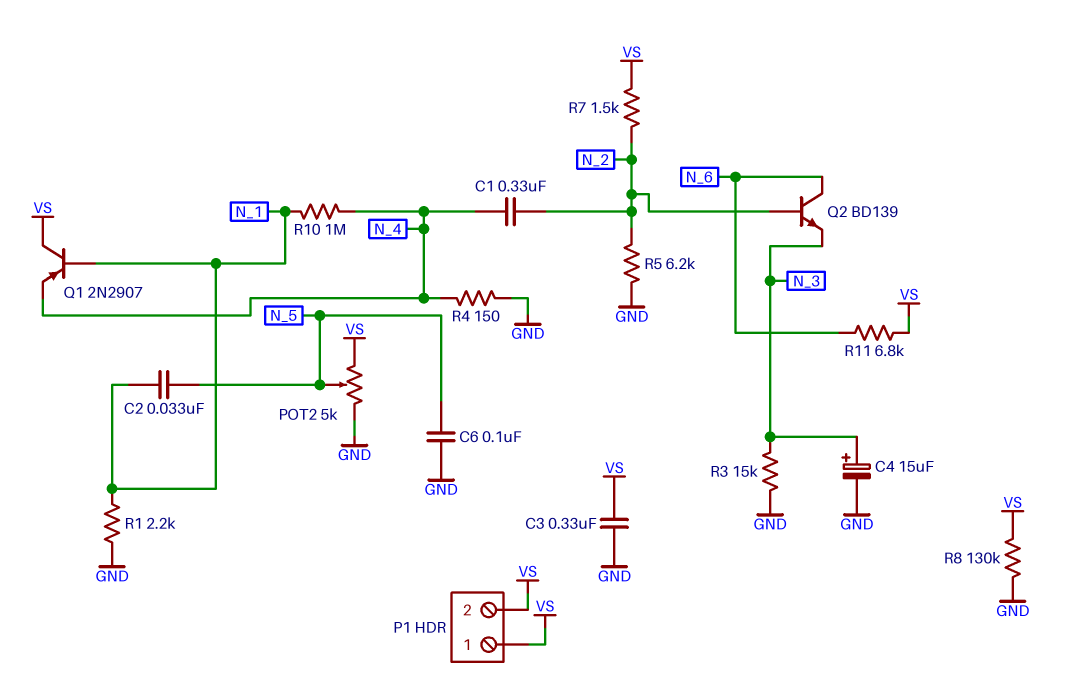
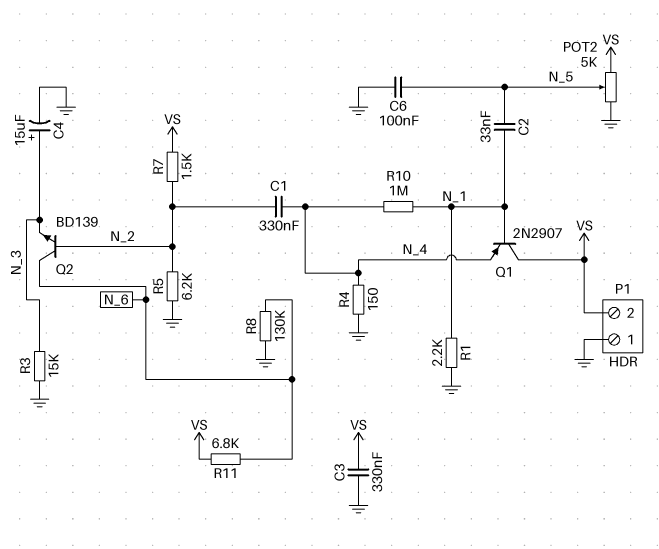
P1 pin 1: VS -> GND
R8: 130k (GND, VS) -> 130k (GND, N_6)

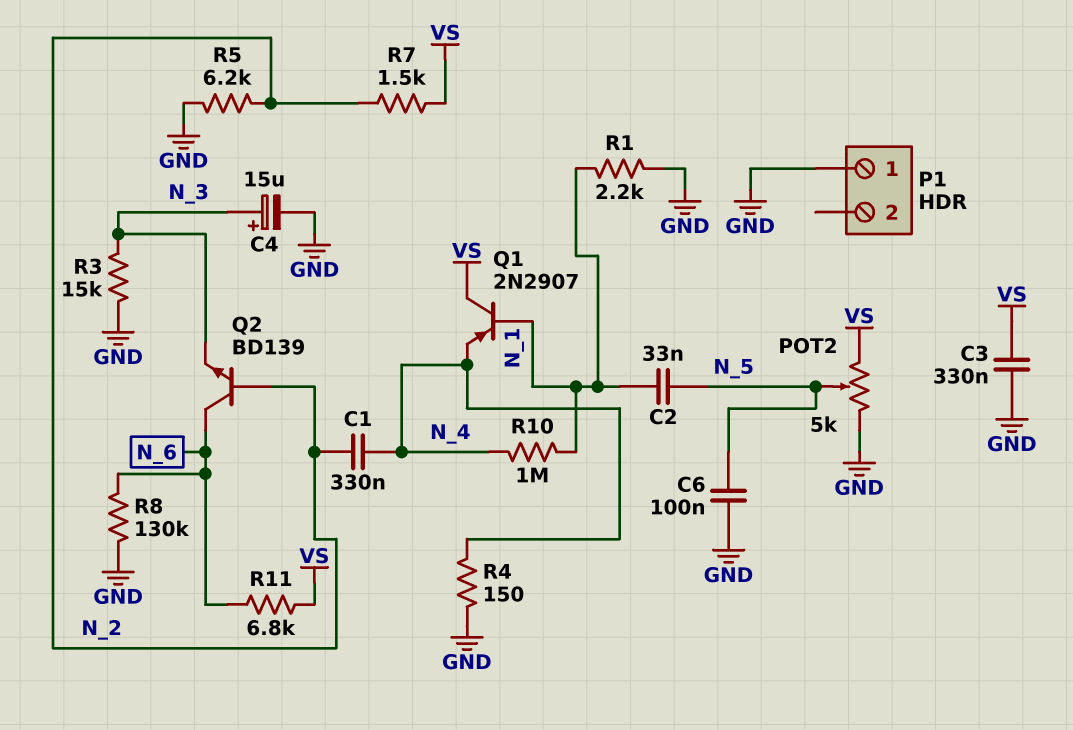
P1 pin 2: VS -> none

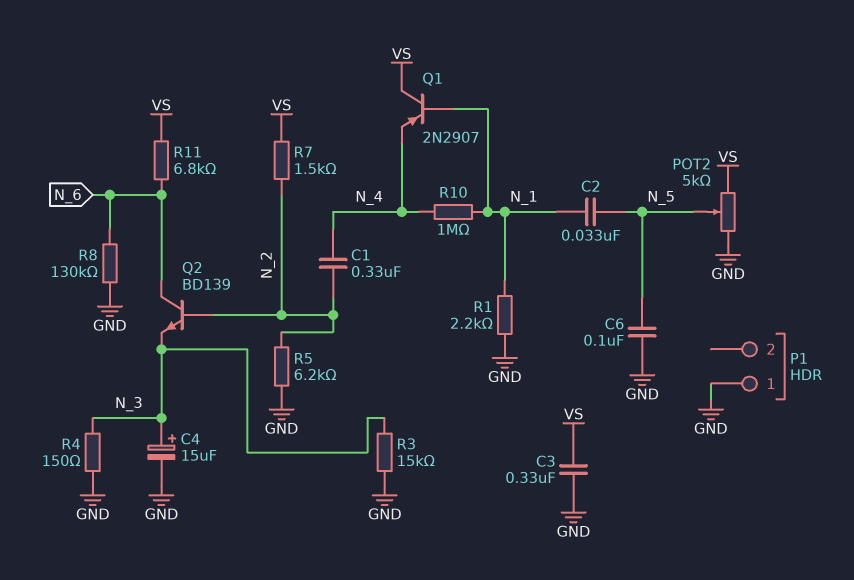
R4: 150 (GND, N_4) -> 150 (GND, N_3)

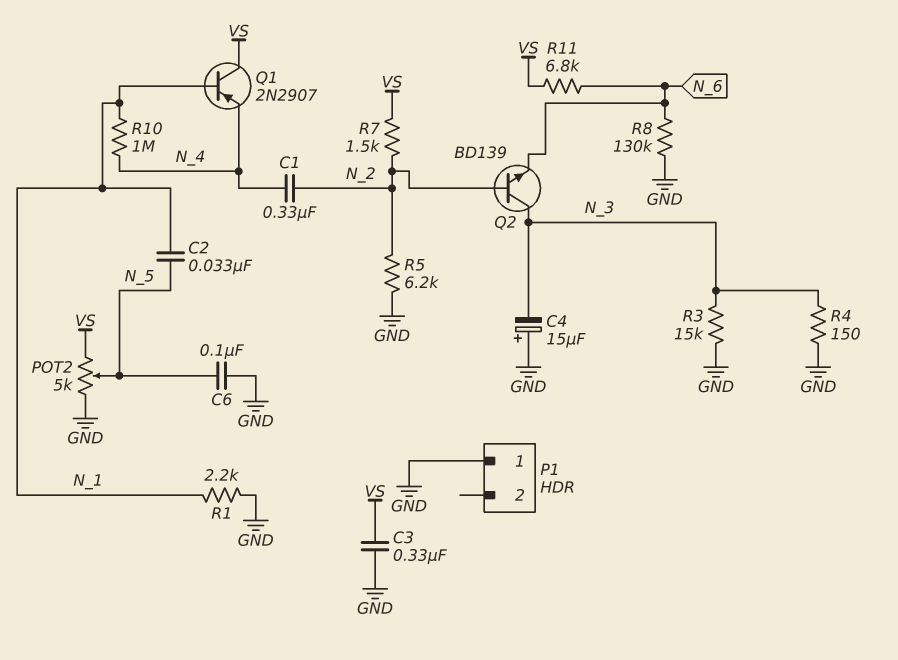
C4: 15uF (plus N_3, minus GND) -> 15uF (plus GND, minus N_3)
Q2: NPN BD139 (B N_2, C N_6, E N_3) -> NPN BD139 (B N_2, C N_3, E N_6)

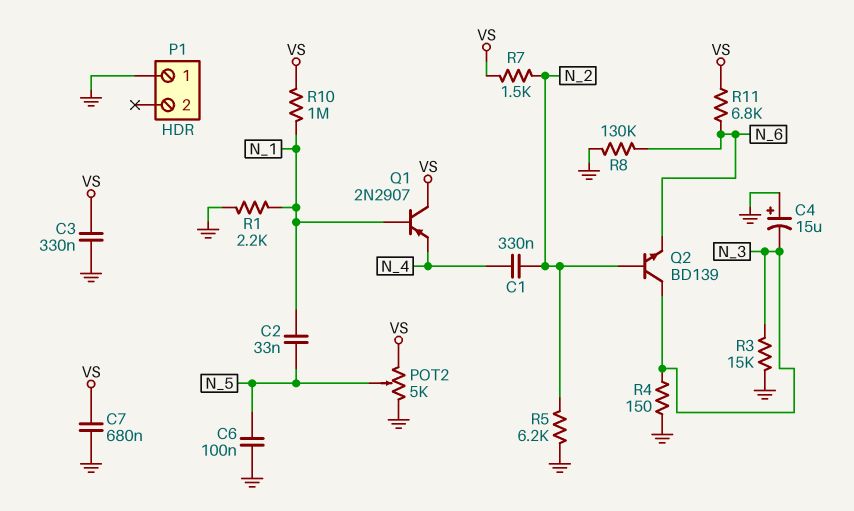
C7: none -> 680nF (GND, VS)
R10: 1M (N_1, N_4) -> 1M (N_1, VS)

